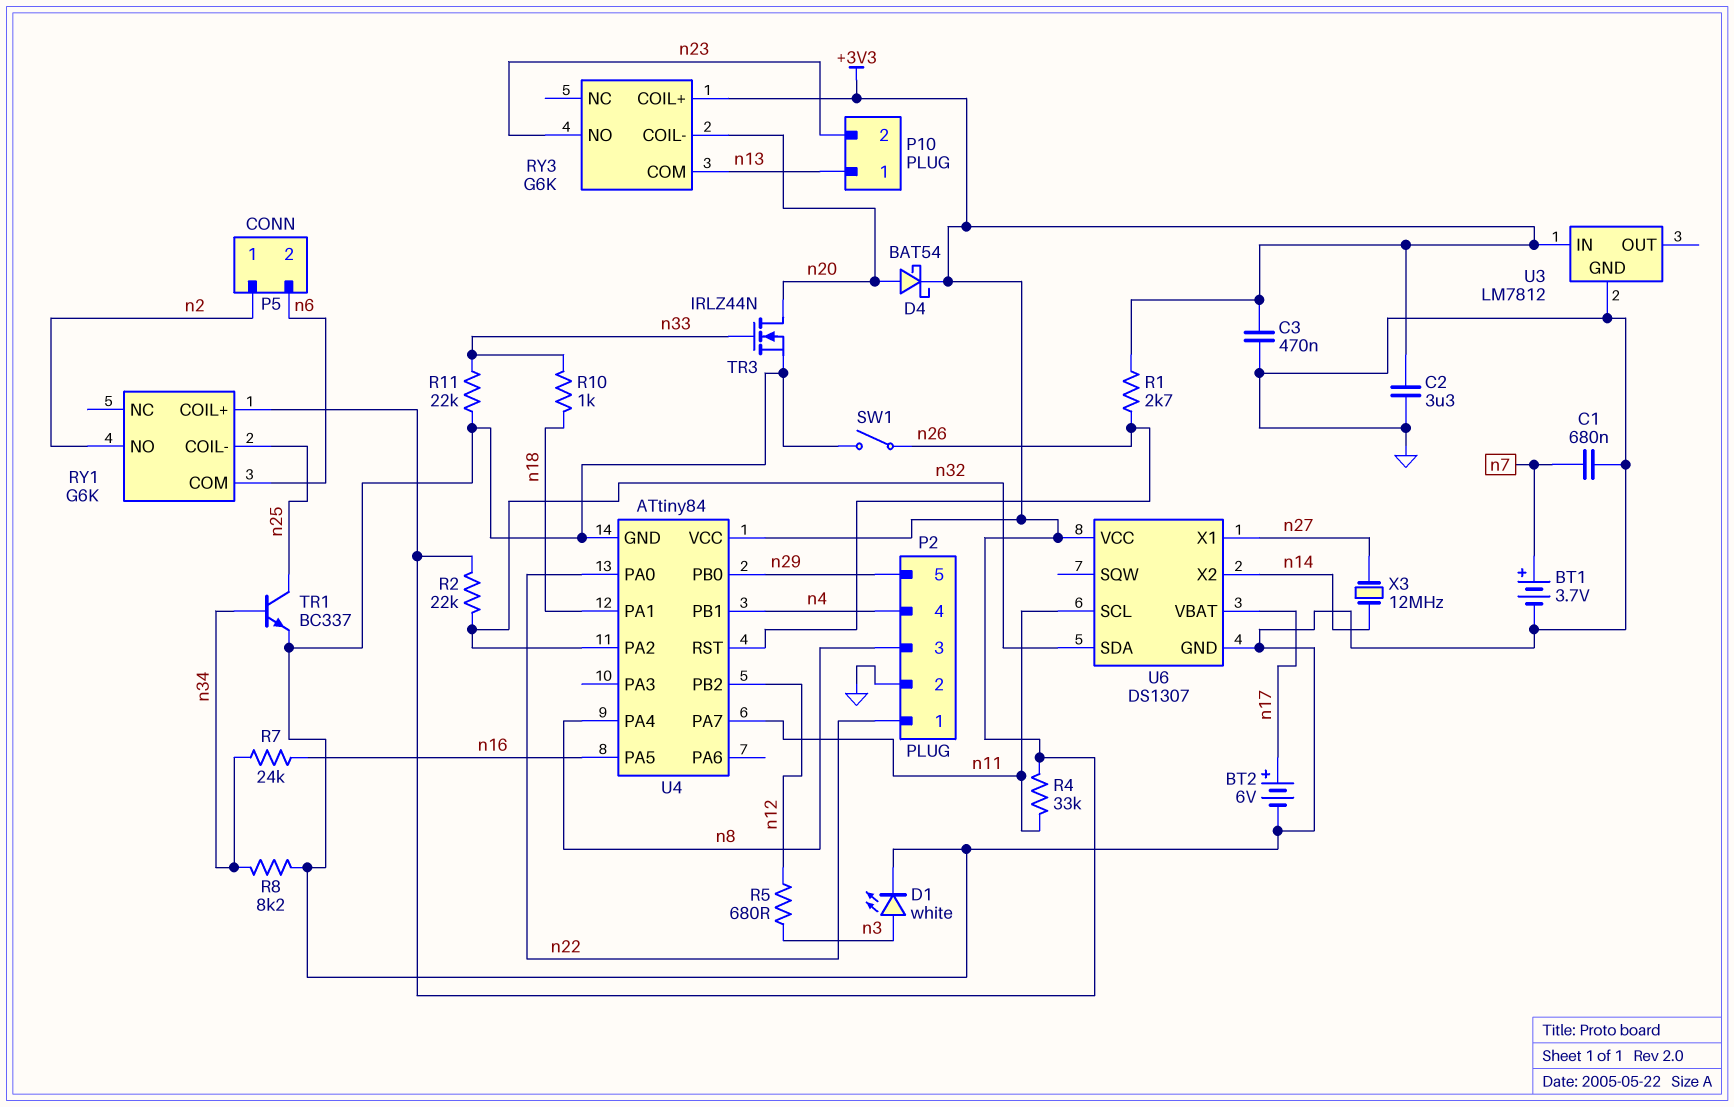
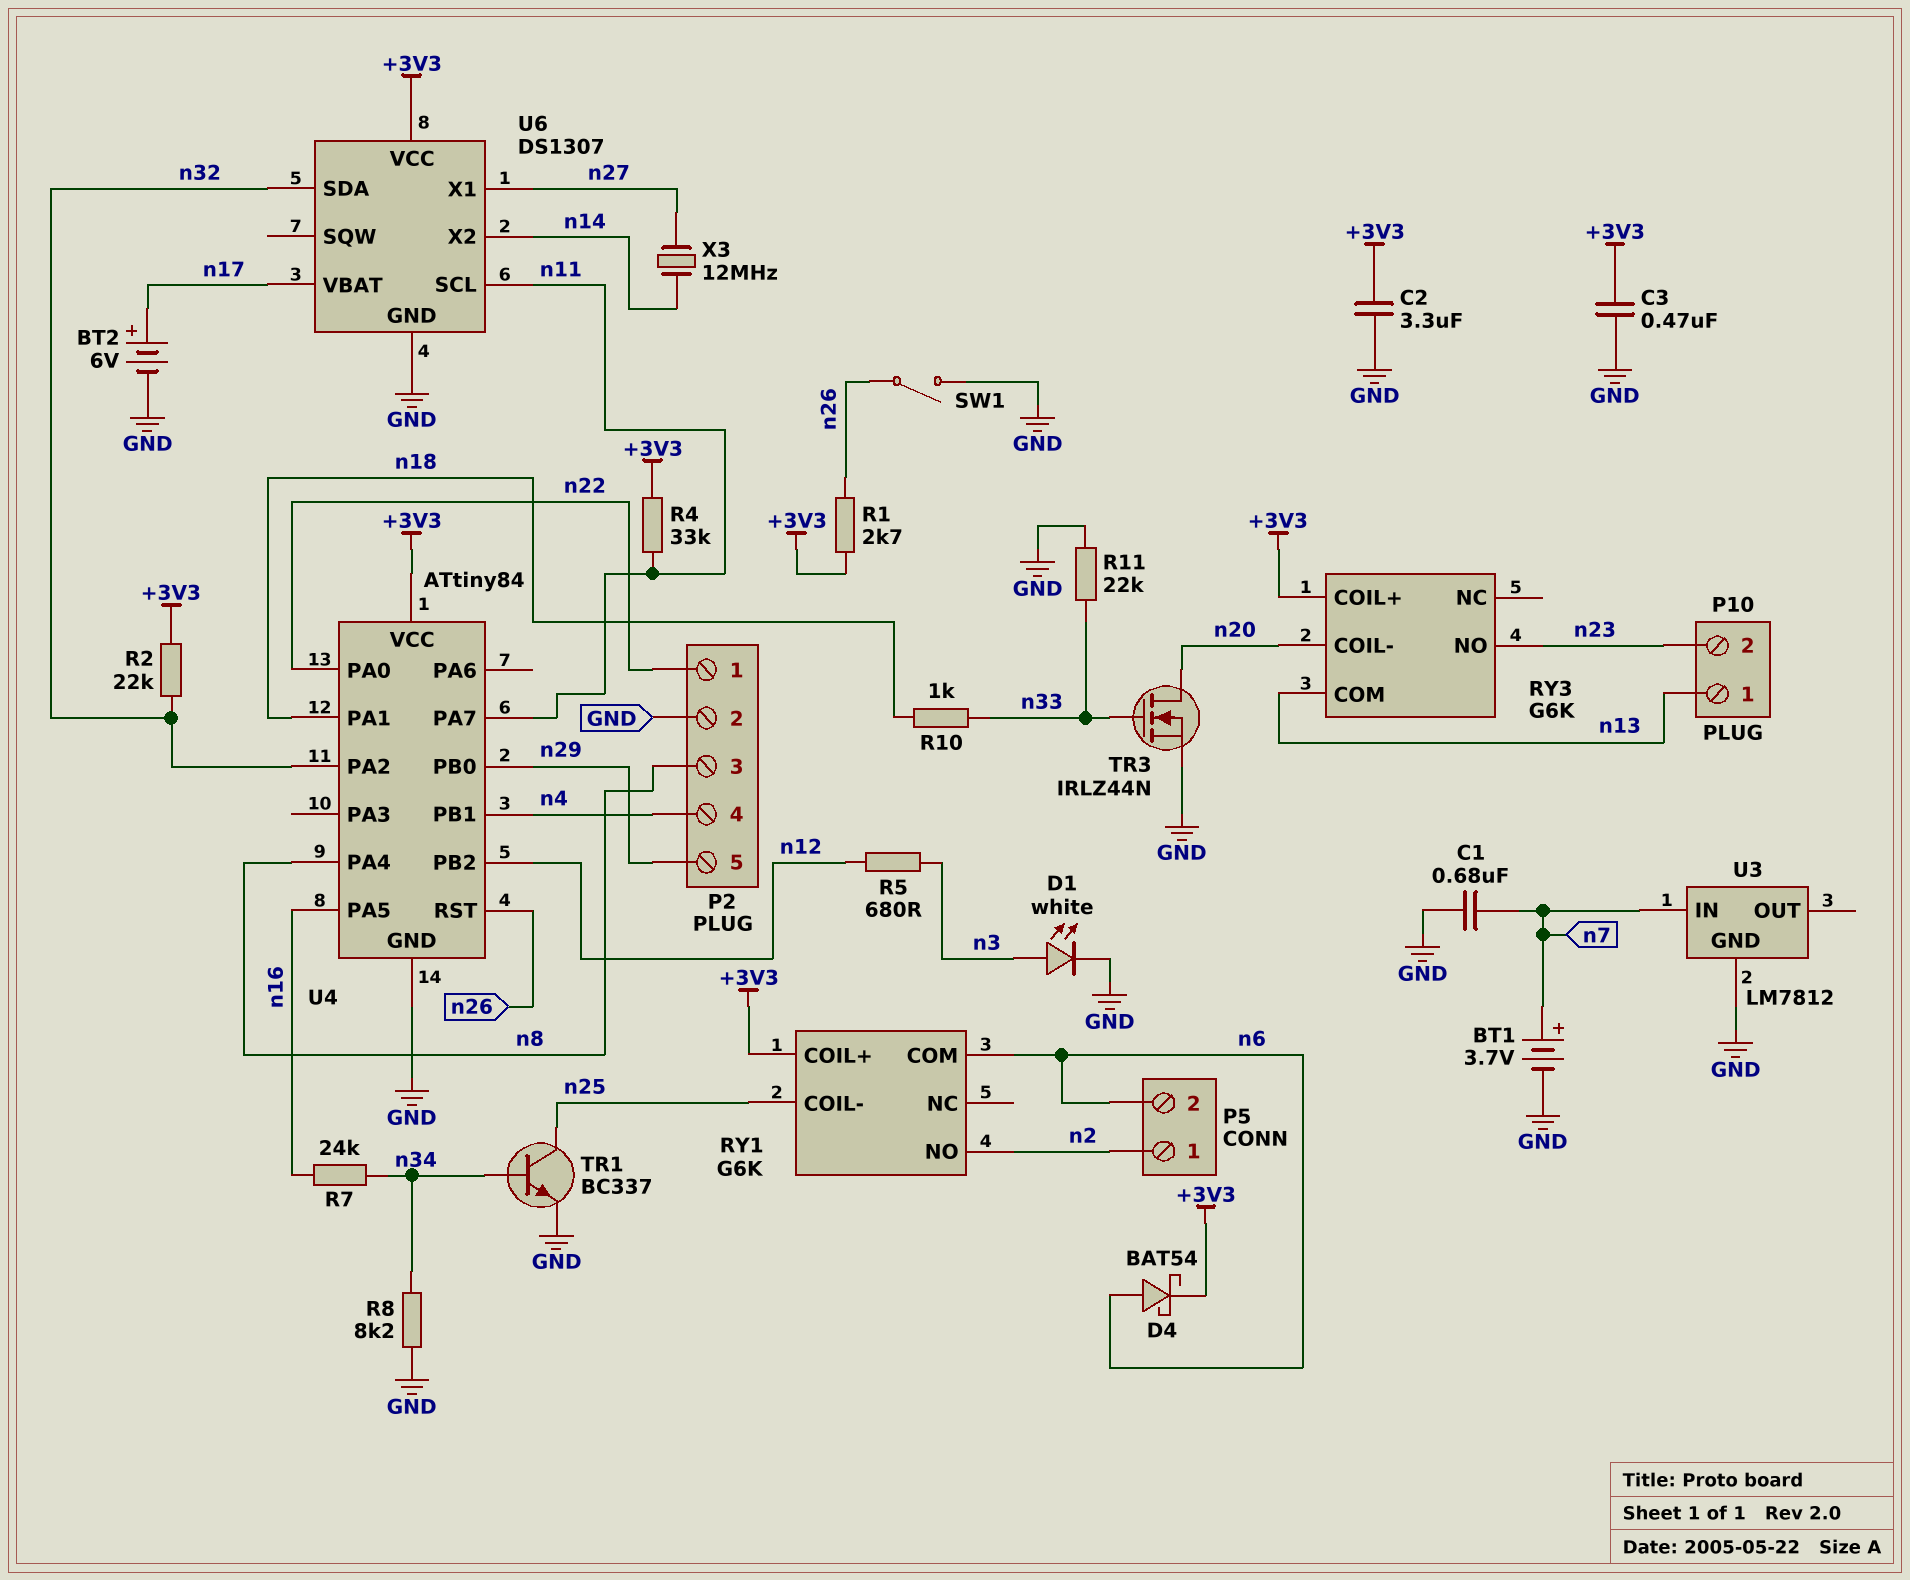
D4: schottky BAT54 (A n20, K +3V3) -> schottky BAT54 (A n6, K +3V3)
U3 pin IN: +3V3 -> n7

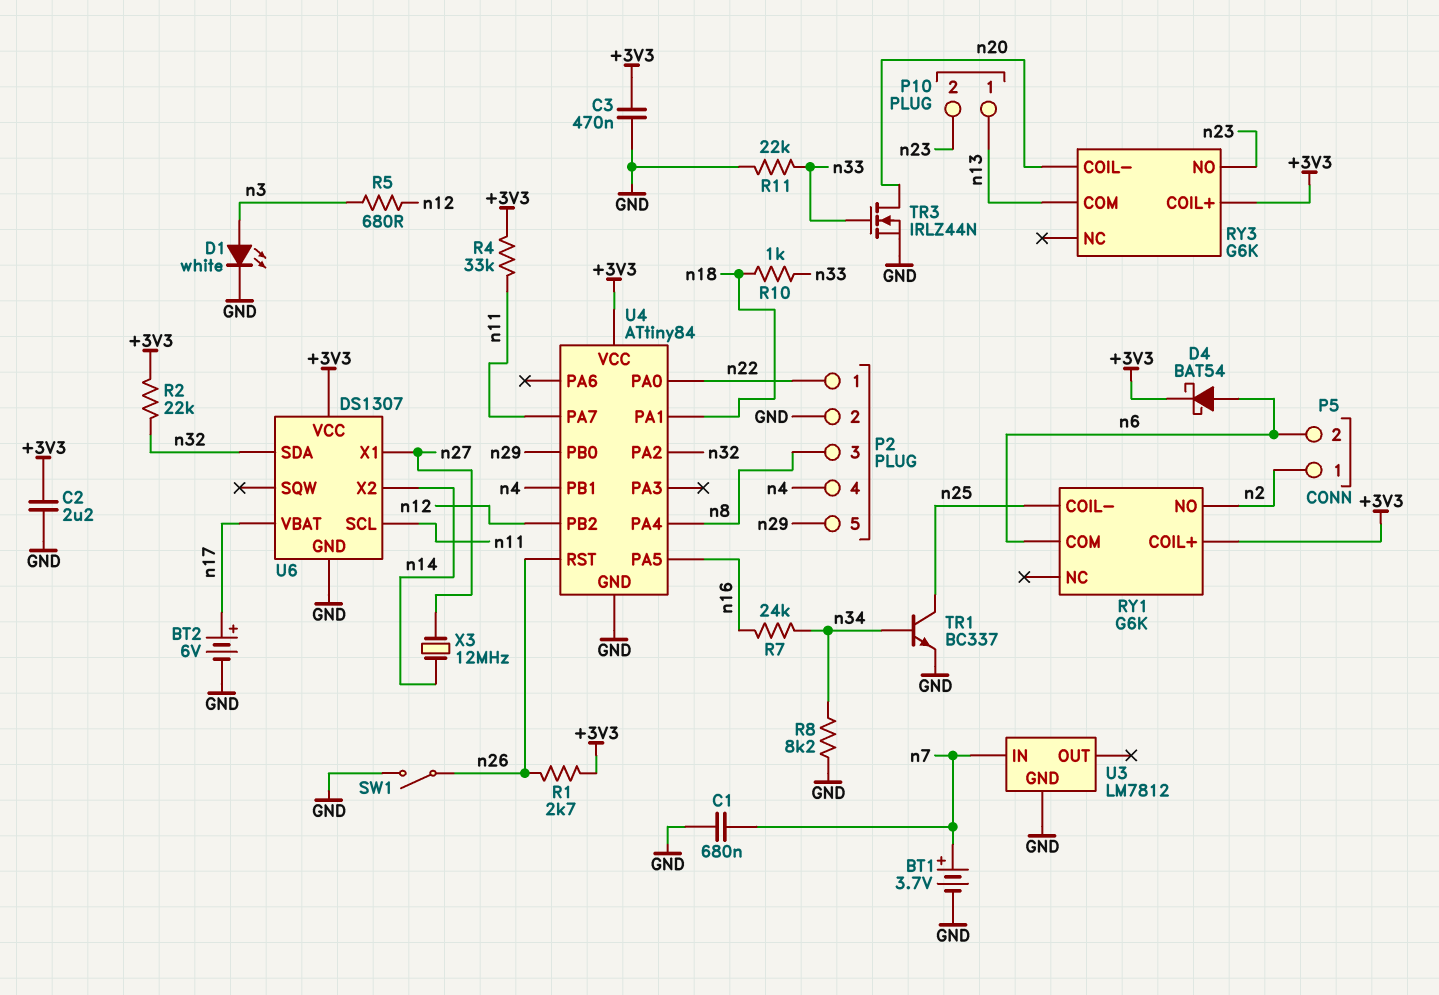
C2: 3.3uF (+3V3, GND) -> 2.2uF (+3V3, GND)

